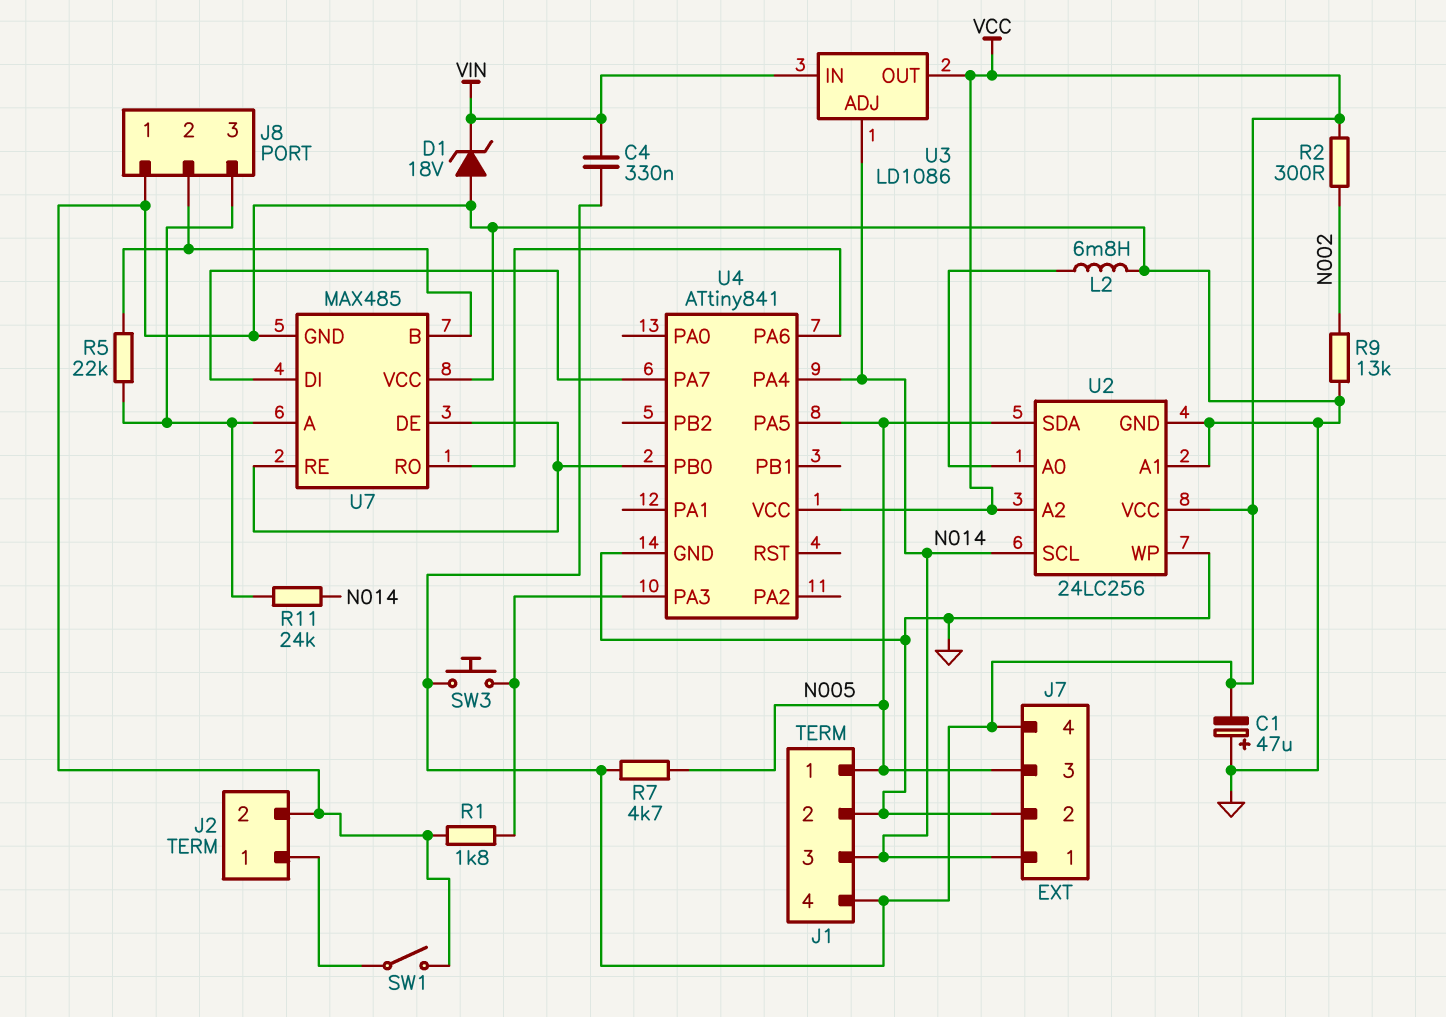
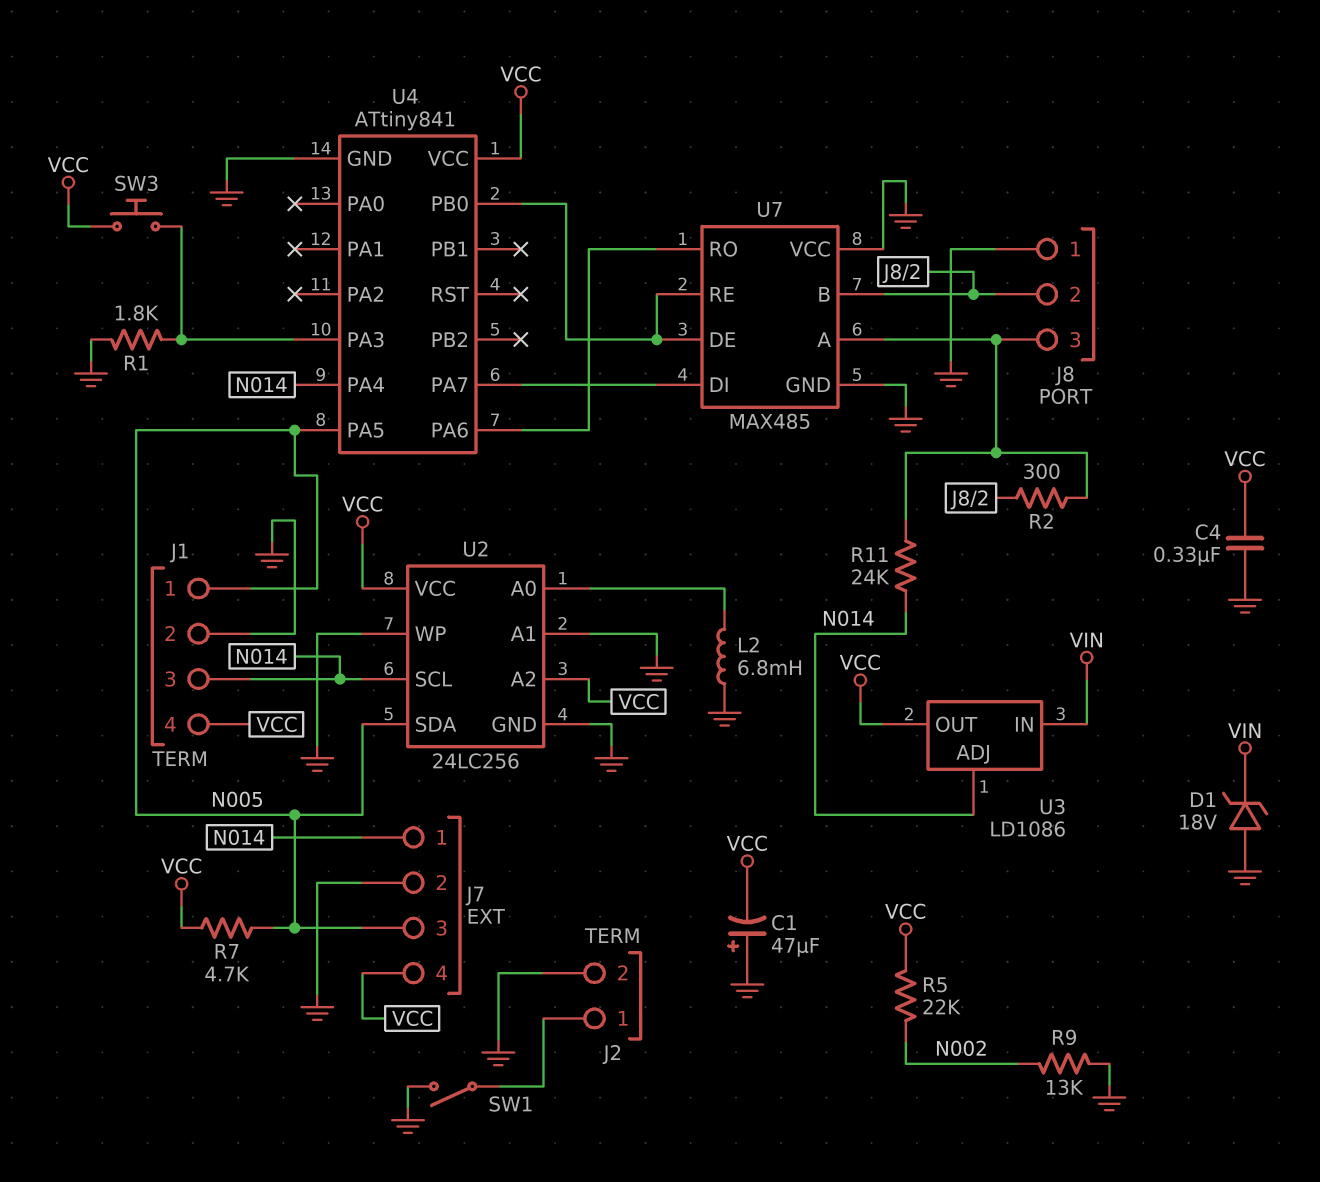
C4: 330nF (VCC, VIN) -> 330nF (GND, VCC)
R2: 300 (N002, VCC) -> 300 (J8/2, J8/3)
R5: 22k (J8/2, J8/3) -> 22k (N002, VCC)

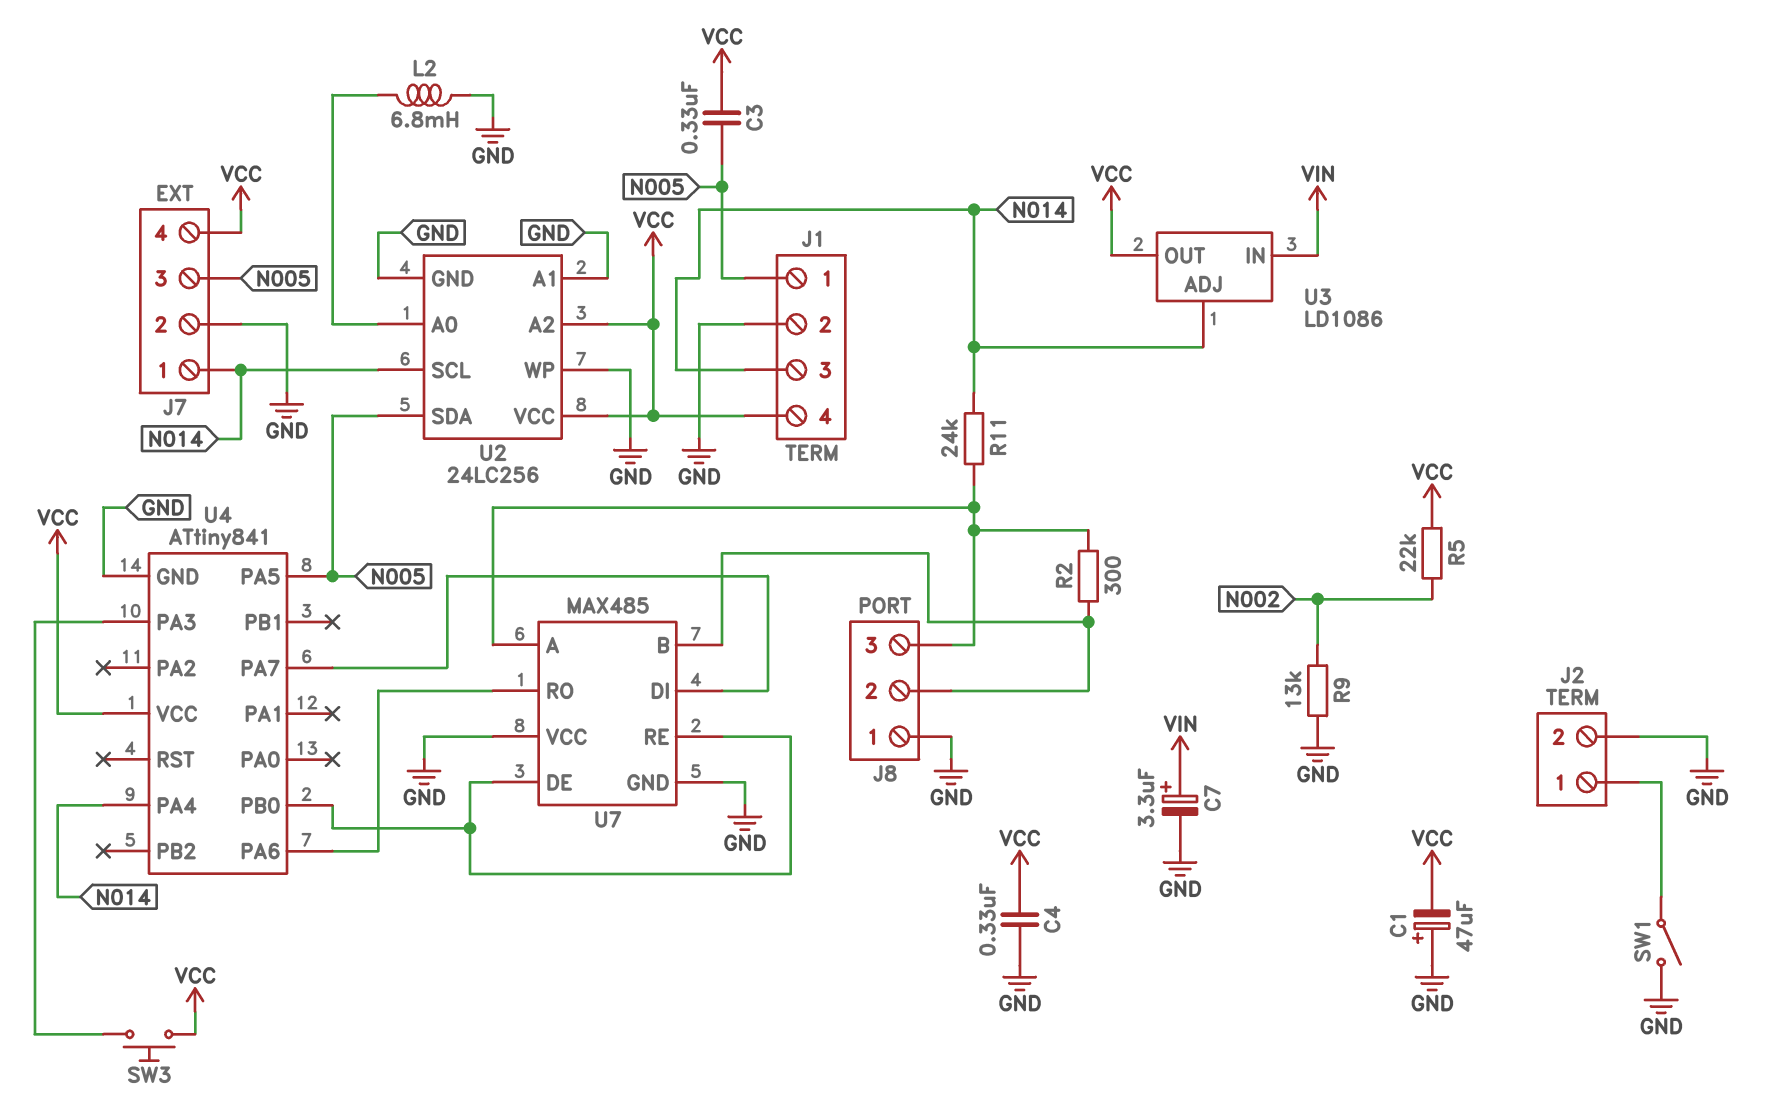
C3: none -> 330nF (N005, VCC)
C7: none -> 3.3uF (plus VIN, minus GND)
D1: zener 18V (A GND, K VIN) -> none
R1: 1.8k (GND, U4/PA3) -> none
R7: 4.7k (N005, VCC) -> none

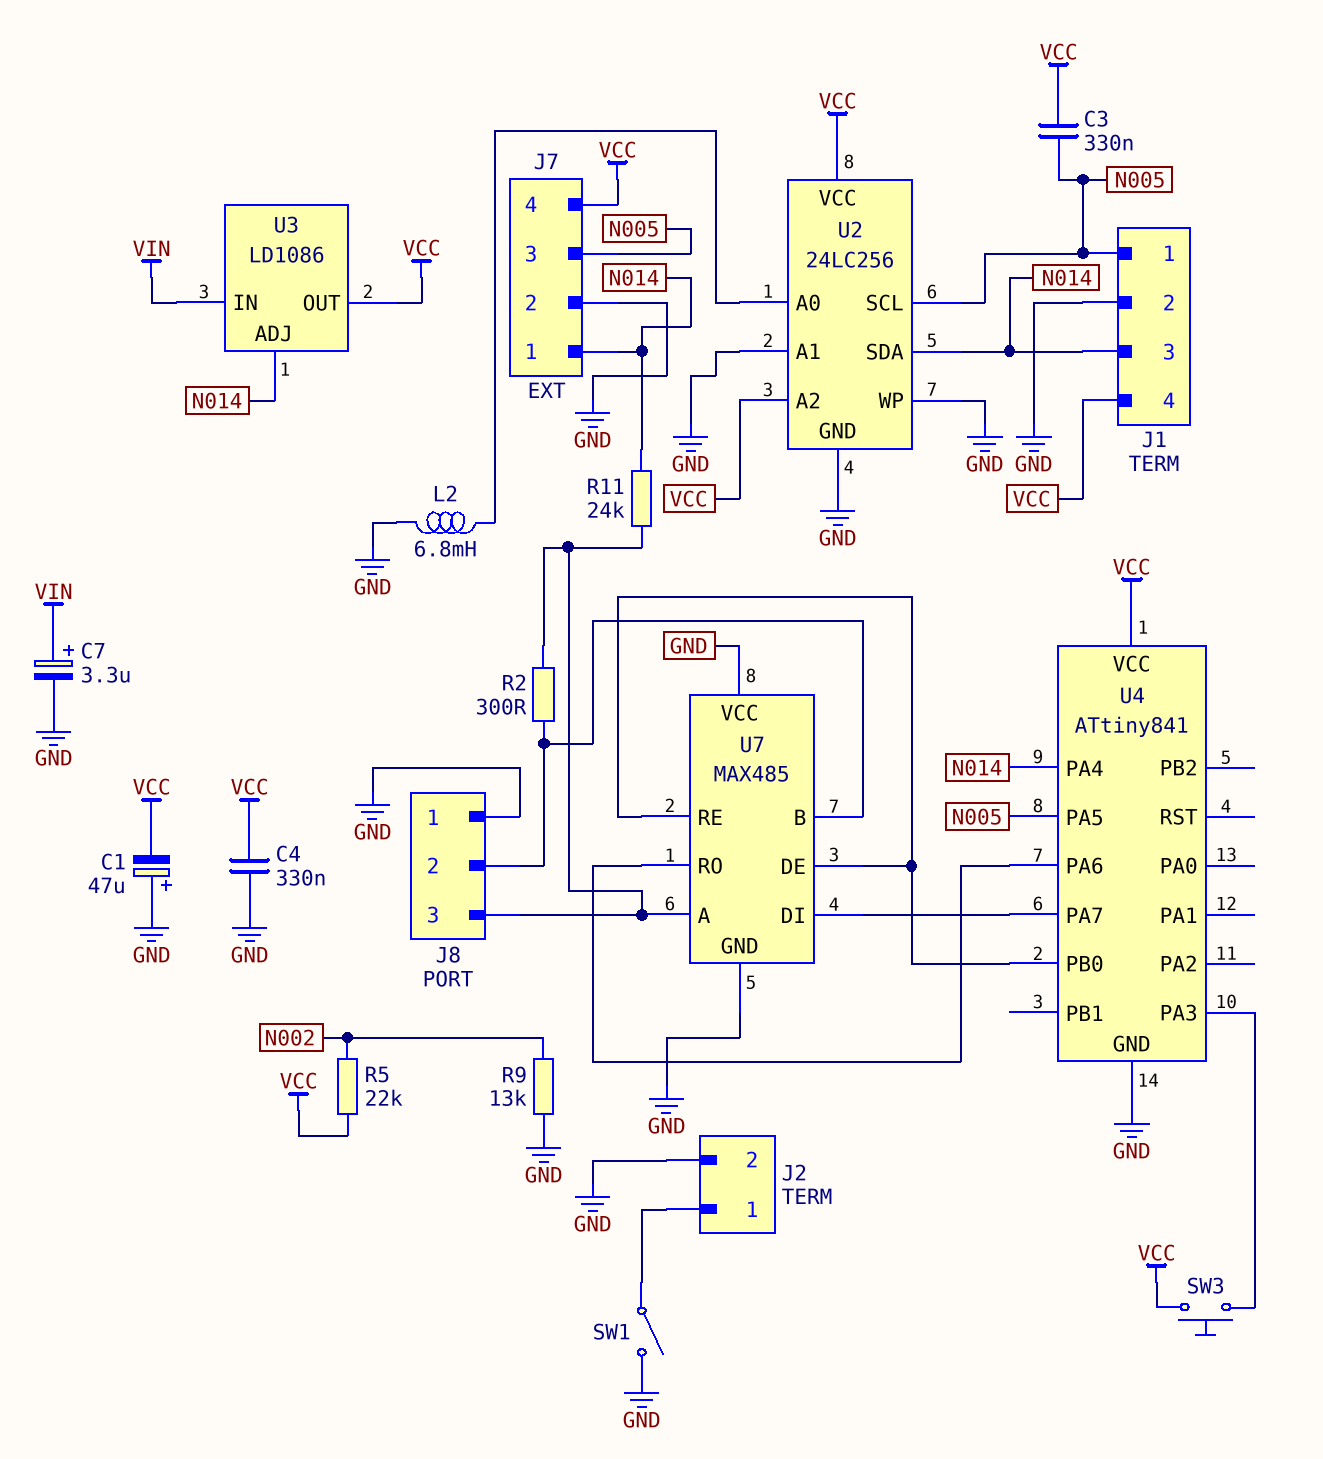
U2 pin SCL: N014 -> N005
U2 pin SDA: N005 -> N014

